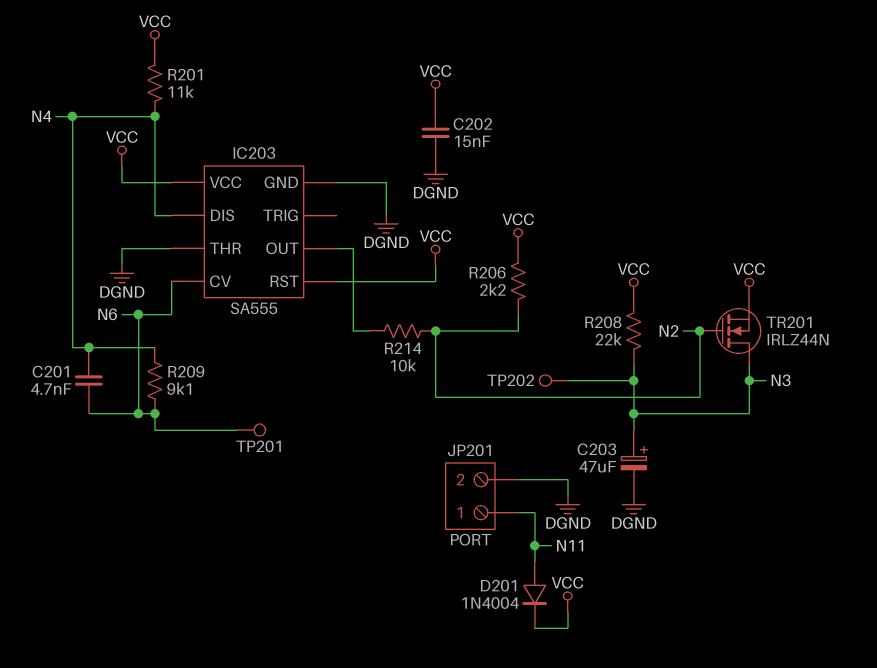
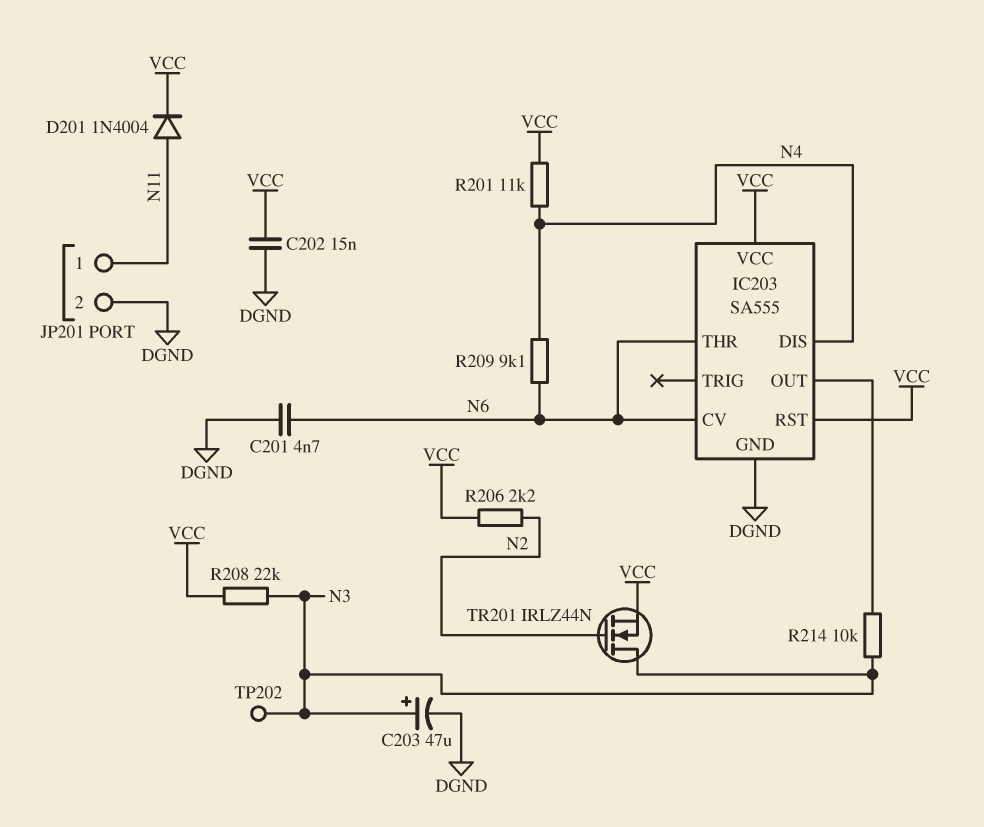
C201: 4.7nF (N4, N6) -> 4.7nF (DGND, N6)
IC203 pin THR: DGND -> N6
R214: 10k (IC203/OUT, N2) -> 10k (IC203/OUT, N3)
TP201: test point (N6) -> none

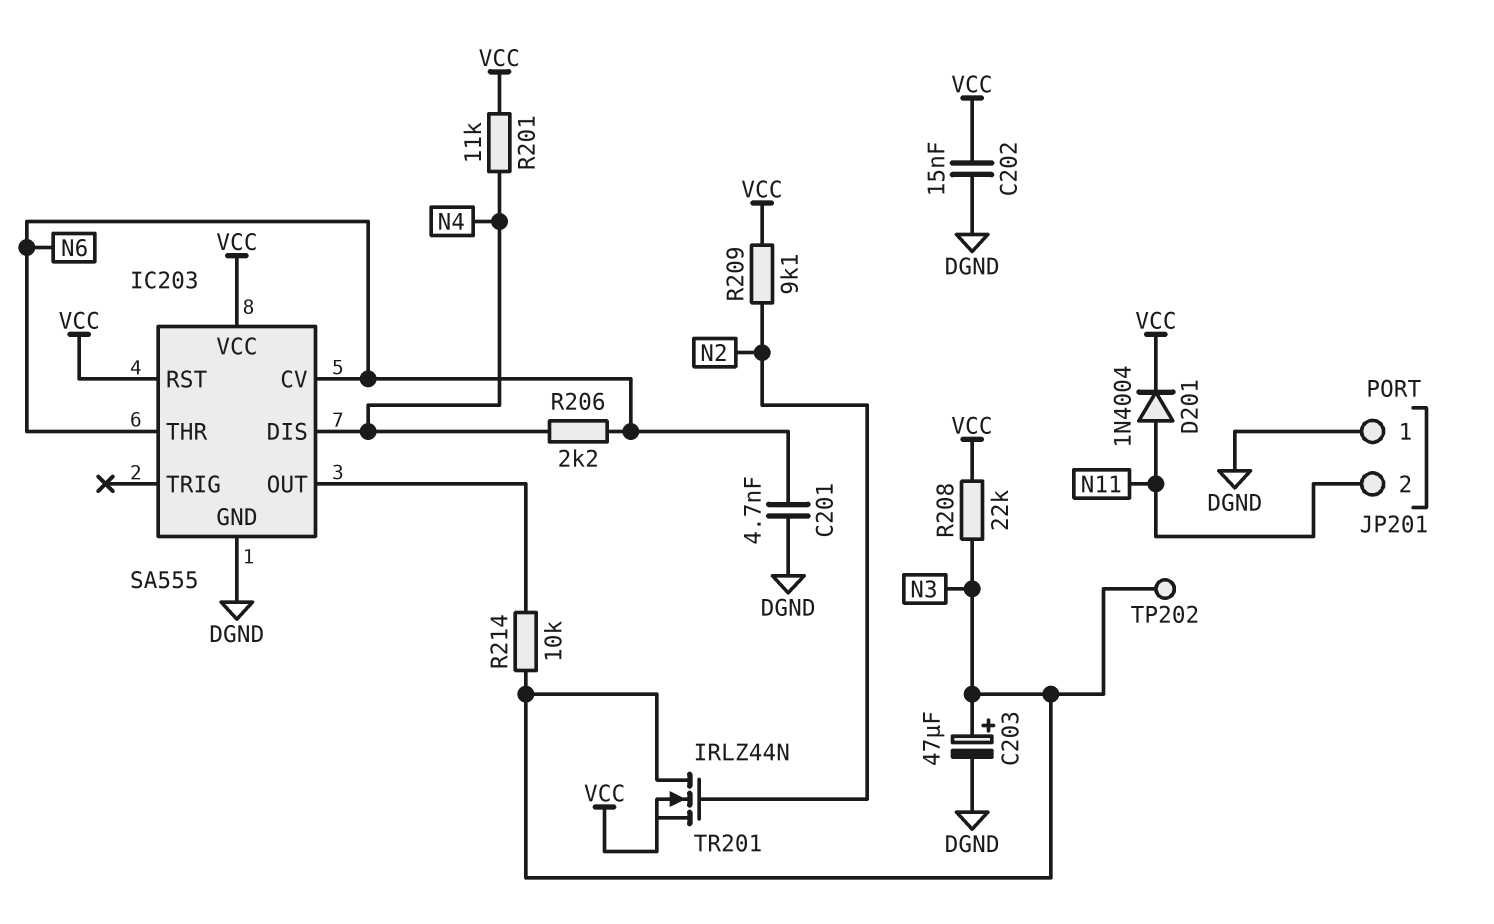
JP201 pin 1: N11 -> DGND
JP201 pin 2: DGND -> N11
R206: 2.2k (N2, VCC) -> 2.2k (N4, N6)
R209: 9.1k (N4, N6) -> 9.1k (N2, VCC)

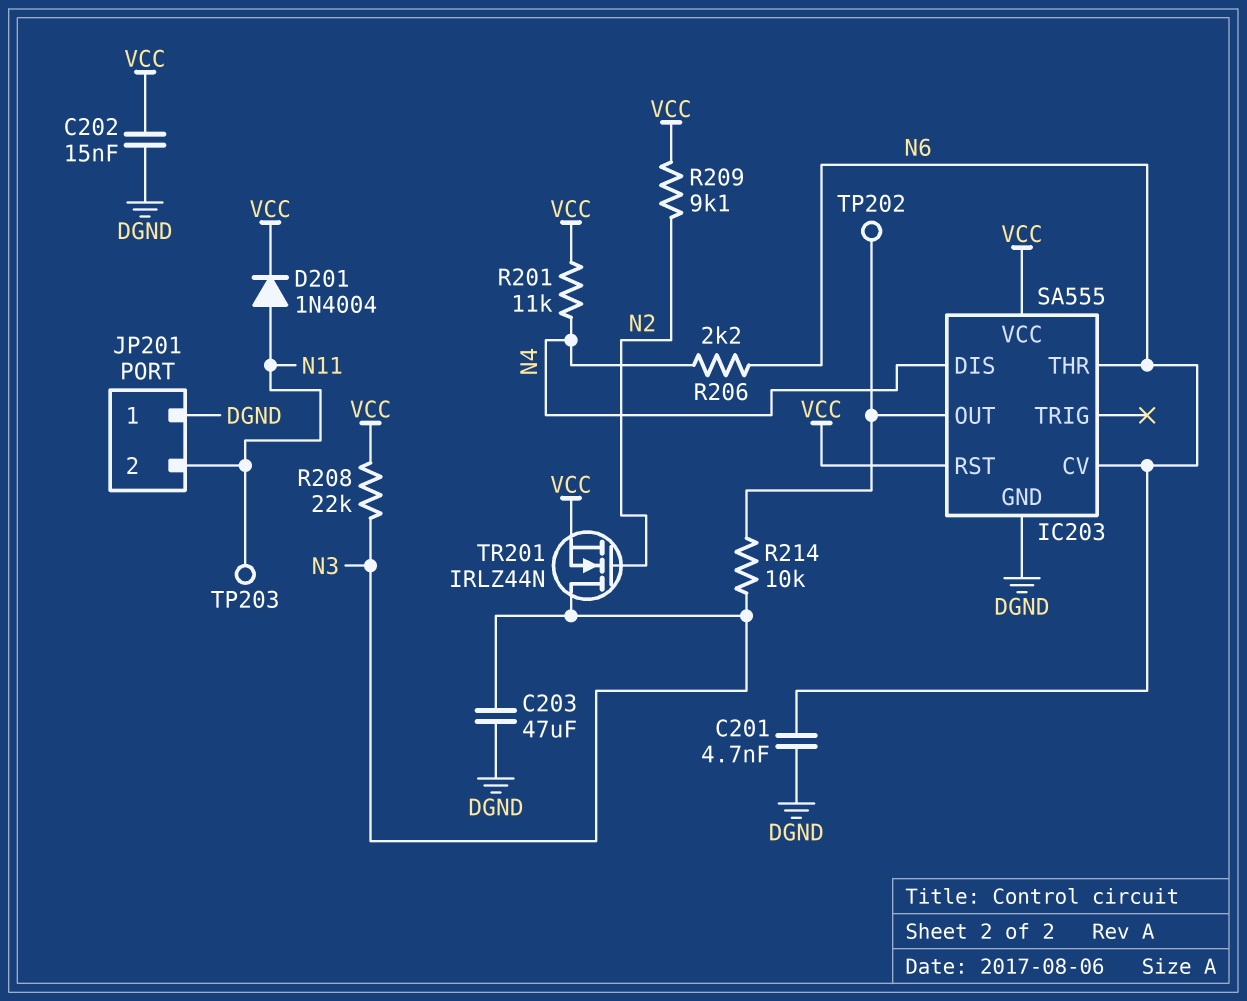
C203: 47uF (plus N3, minus DGND) -> 47uF (DGND, N3)
TP202: test point (N3) -> test point (IC203/OUT)
TP203: none -> test point (N11)

